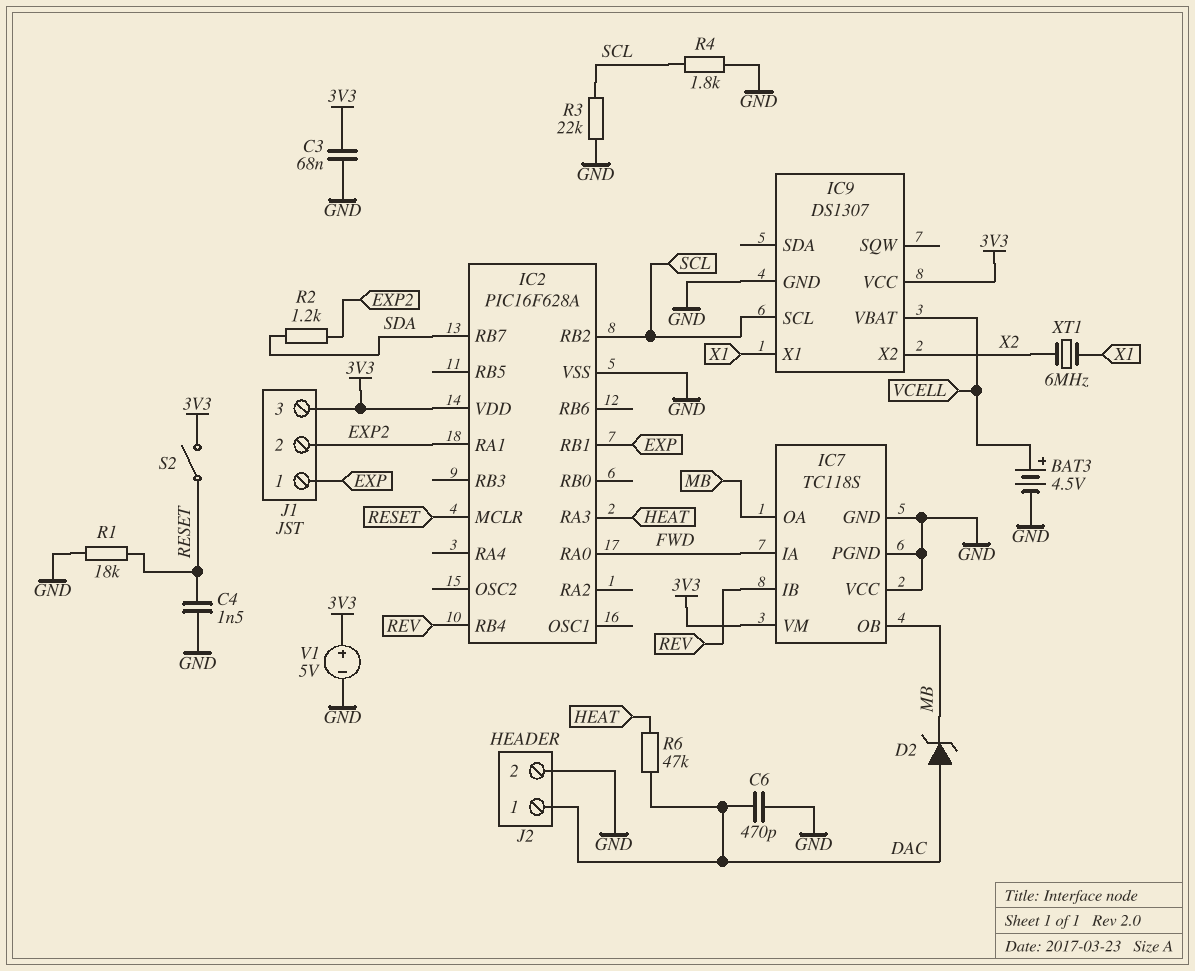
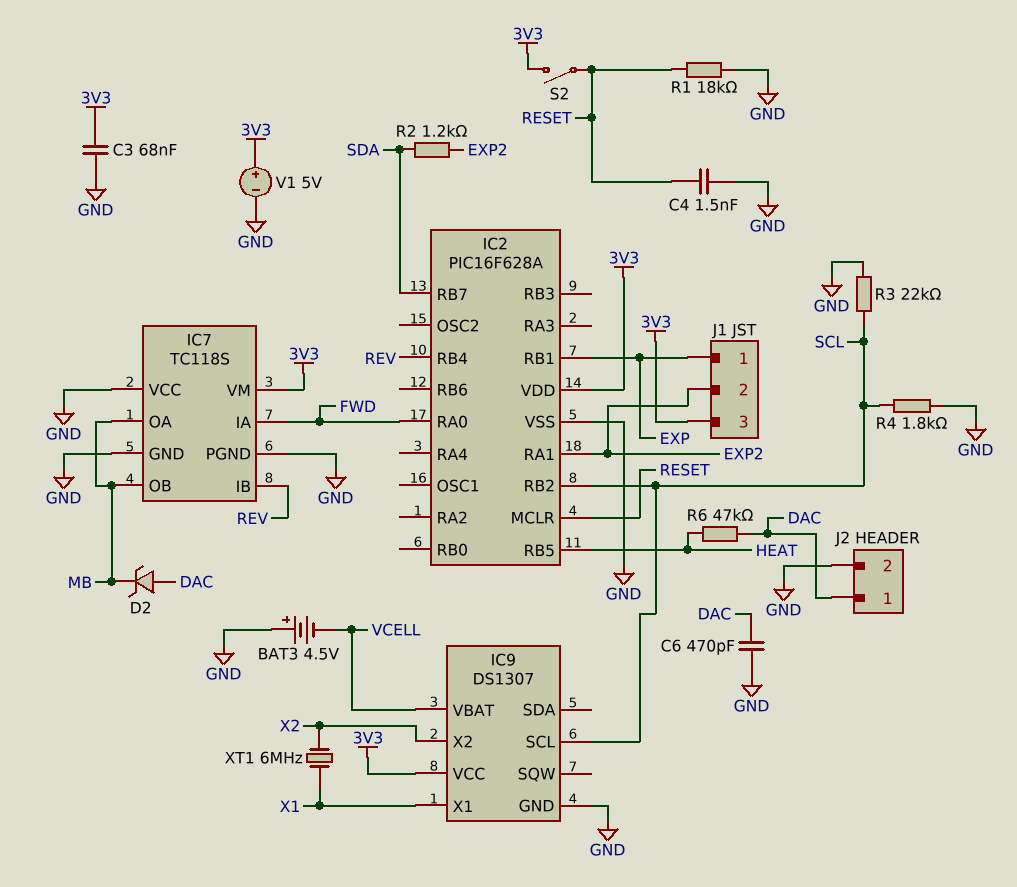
BAT3: 4.5V (plus VCELL, minus GND) -> 4.5V (plus GND, minus VCELL)
IC2 pin RA3: HEAT -> none
IC2 pin RB5: none -> HEAT

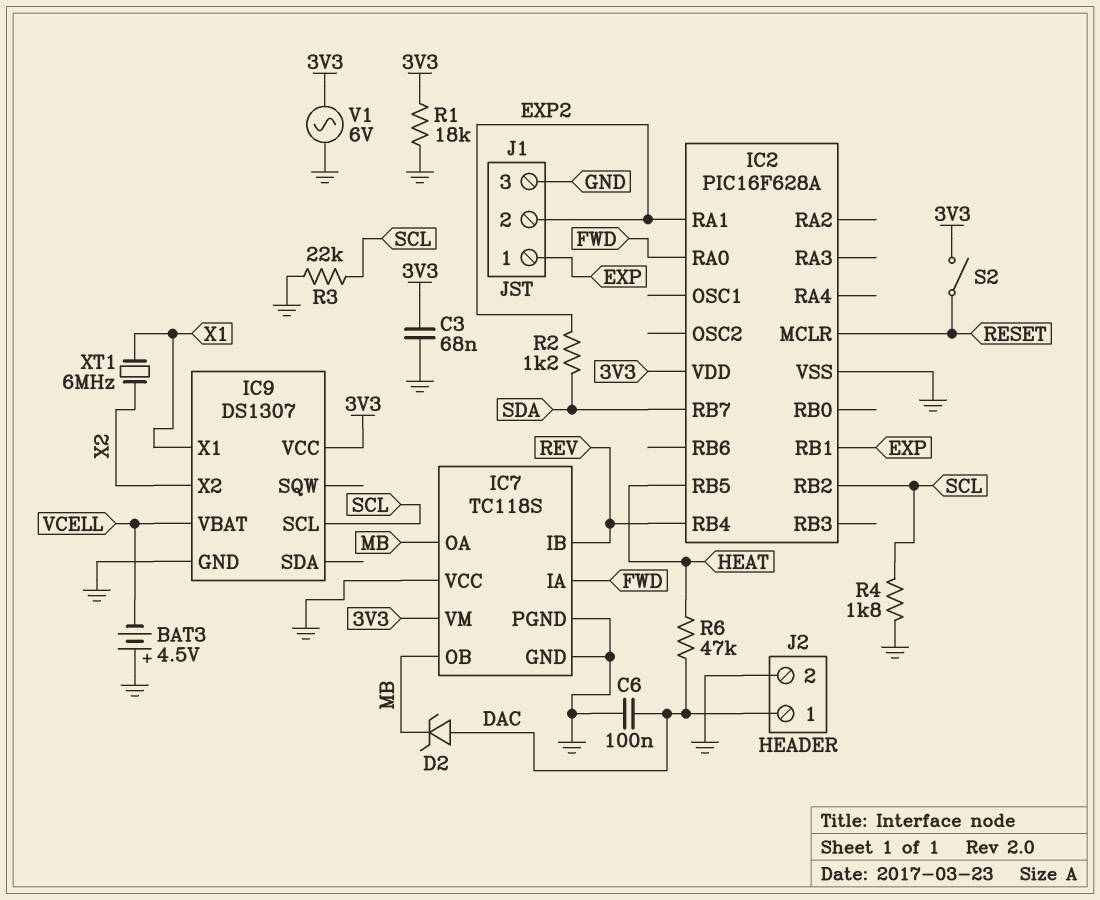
C4: 1.5nF (GND, RESET) -> none
C6: 470pF (DAC, GND) -> 100nF (DAC, GND)
J1 pin 3: 3V3 -> GND
R1: 18k (GND, RESET) -> 18k (3V3, GND)
V1: 5V (plus 3V3, minus GND) -> AC 6V (3V3, GND)

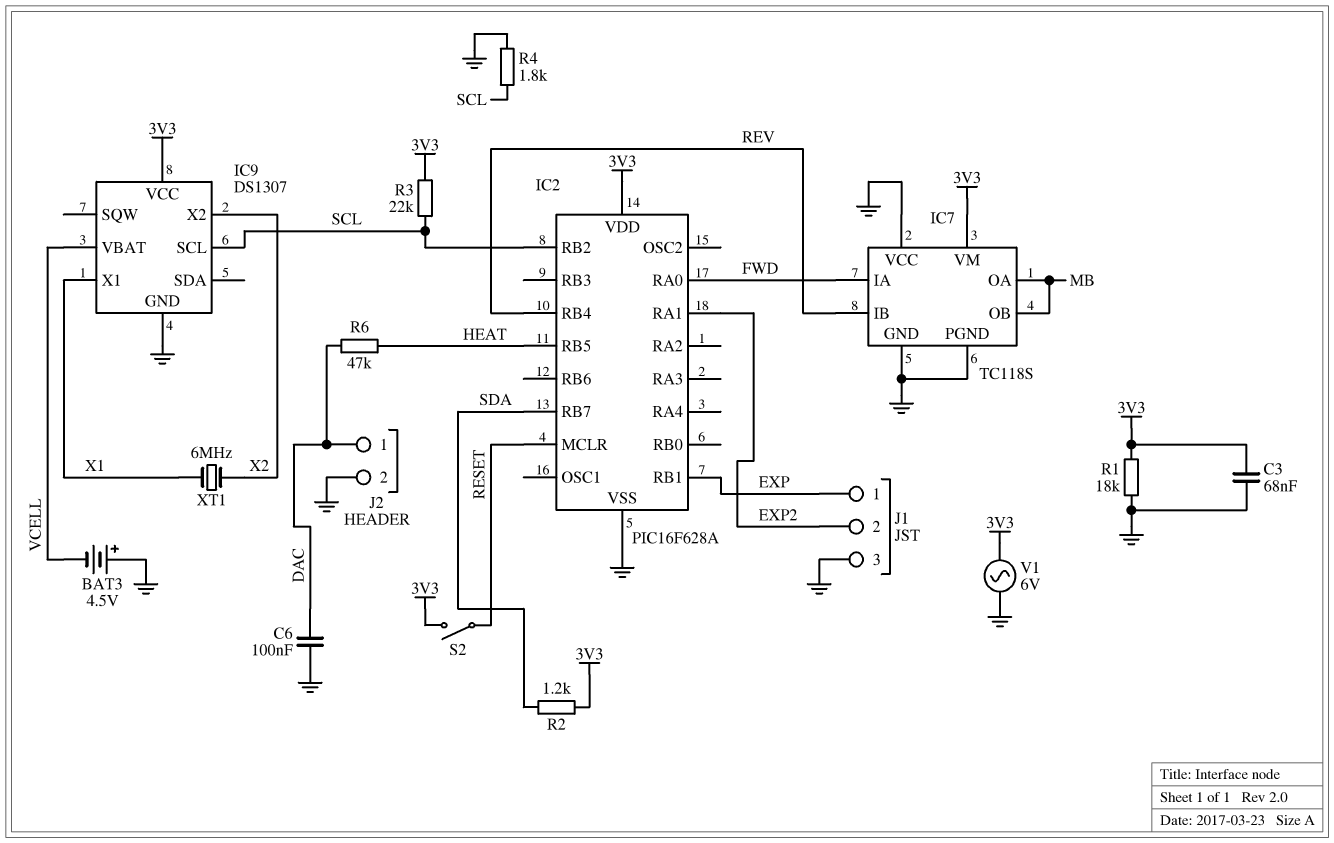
D2: zener (A DAC, K MB) -> none
R2: 1.2k (EXP2, SDA) -> 1.2k (3V3, SDA)
R3: 22k (GND, SCL) -> 22k (3V3, SCL)

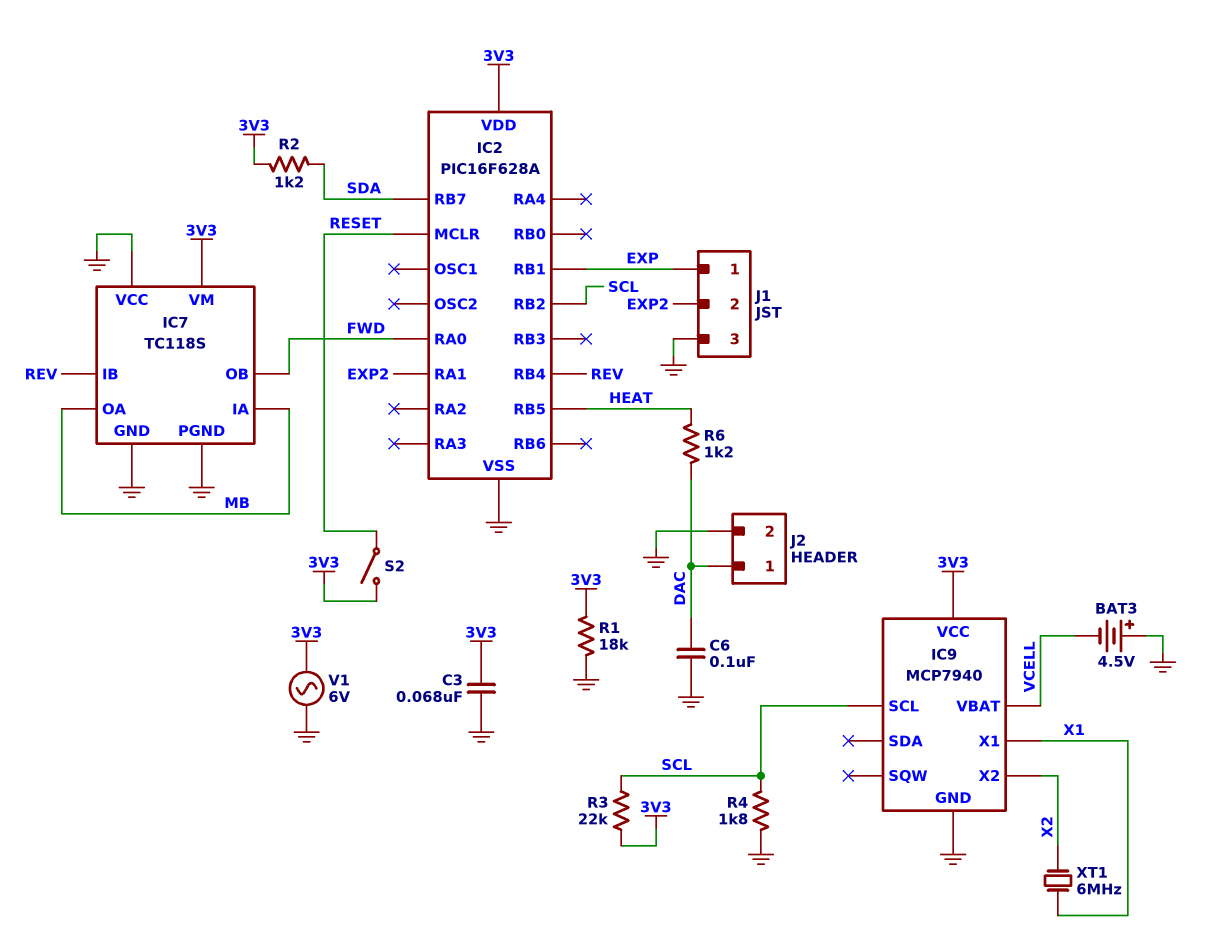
IC7 pin IA: FWD -> MB
IC7 pin OB: MB -> FWD
IC9: DS1307 -> MCP7940
R6: 47k (DAC, HEAT) -> 1.2k (DAC, HEAT)

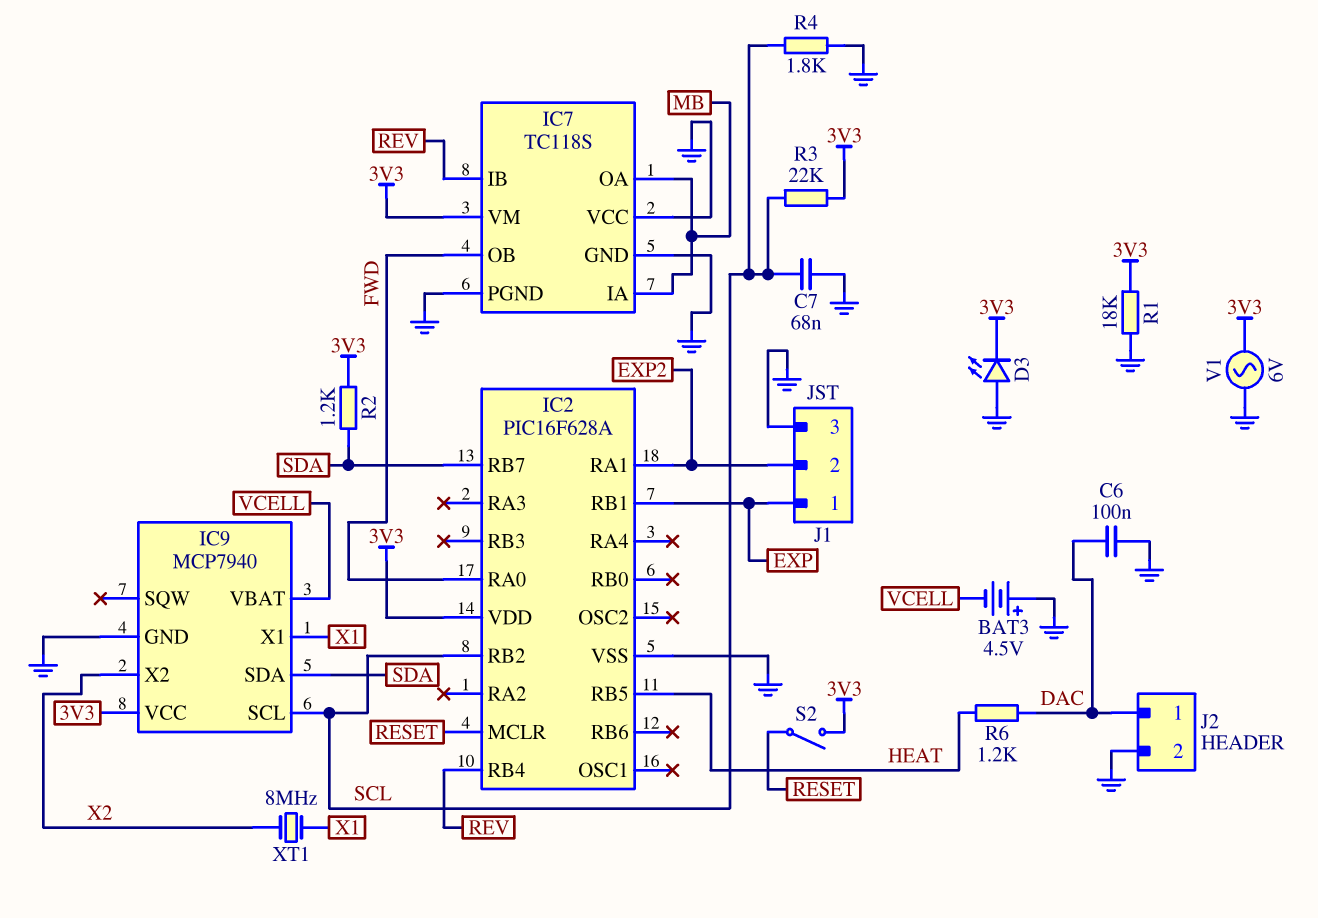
C3: 68nF (3V3, GND) -> none
C7: none -> 68nF (GND, SCL)
D3: none -> LED (A GND, K 3V3)
IC9 pin SDA: none -> SDA
XT1: 6MHz (X1, X2) -> 8MHz (X1, X2)

